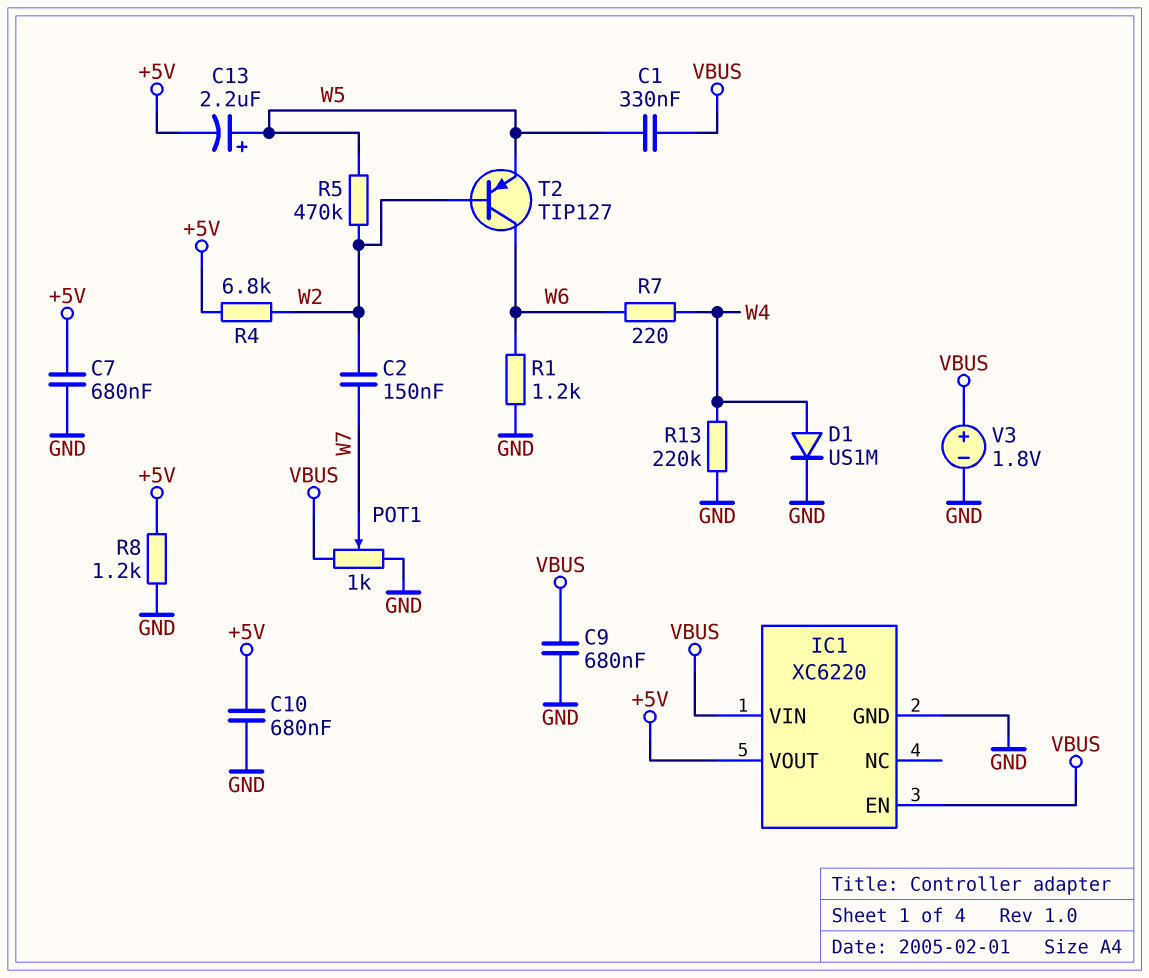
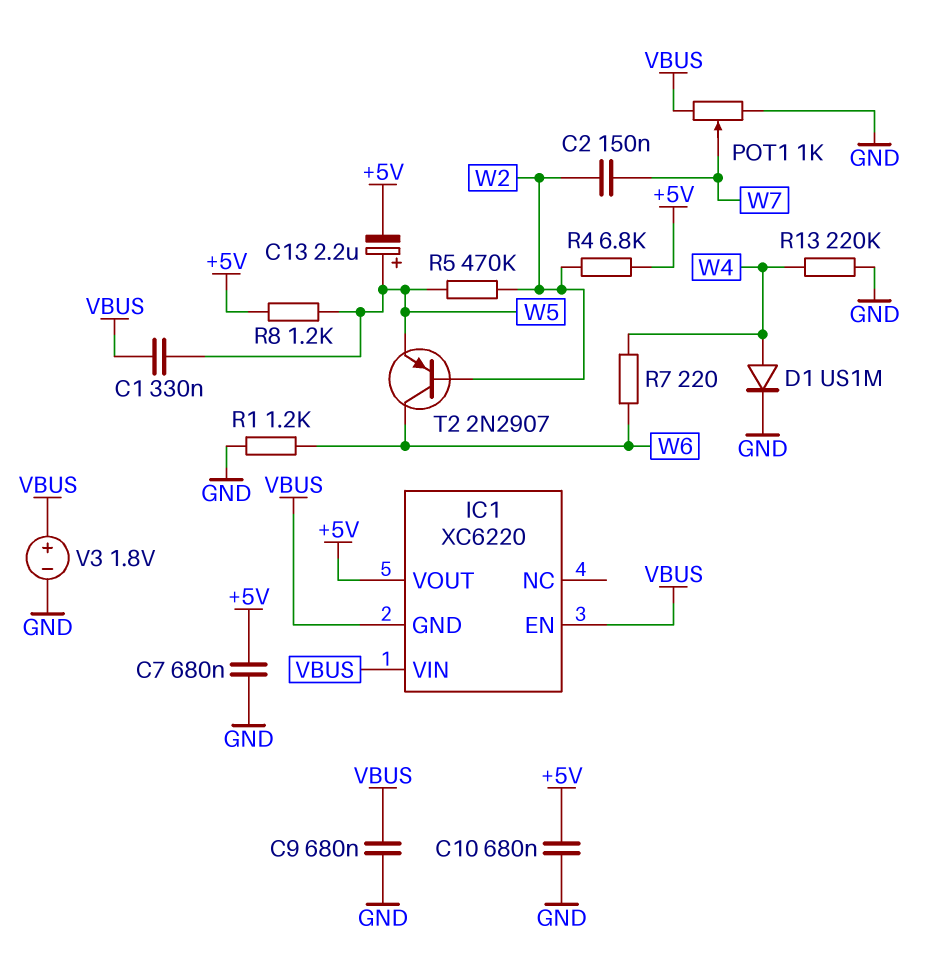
IC1 pin GND: GND -> VBUS
R8: 1.2k (+5V, GND) -> 1.2k (+5V, W5)
T2: PNP TIP127 (B W2, C W6, E W5) -> PNP 2N2907 (B W2, C W6, E W5)

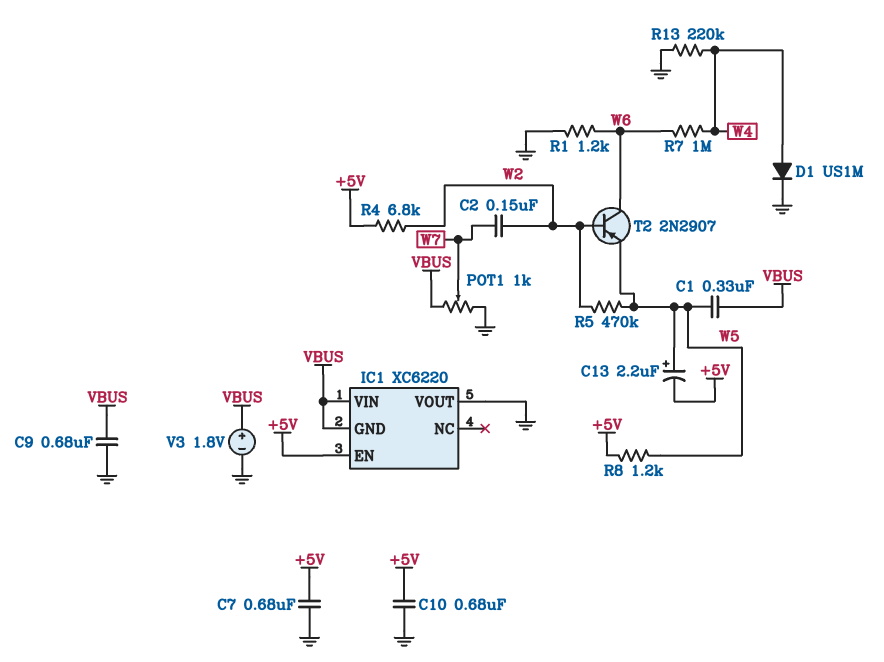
IC1 pin EN: VBUS -> +5V
IC1 pin VOUT: +5V -> GND
R7: 220 (W4, W6) -> 1M (W4, W6)

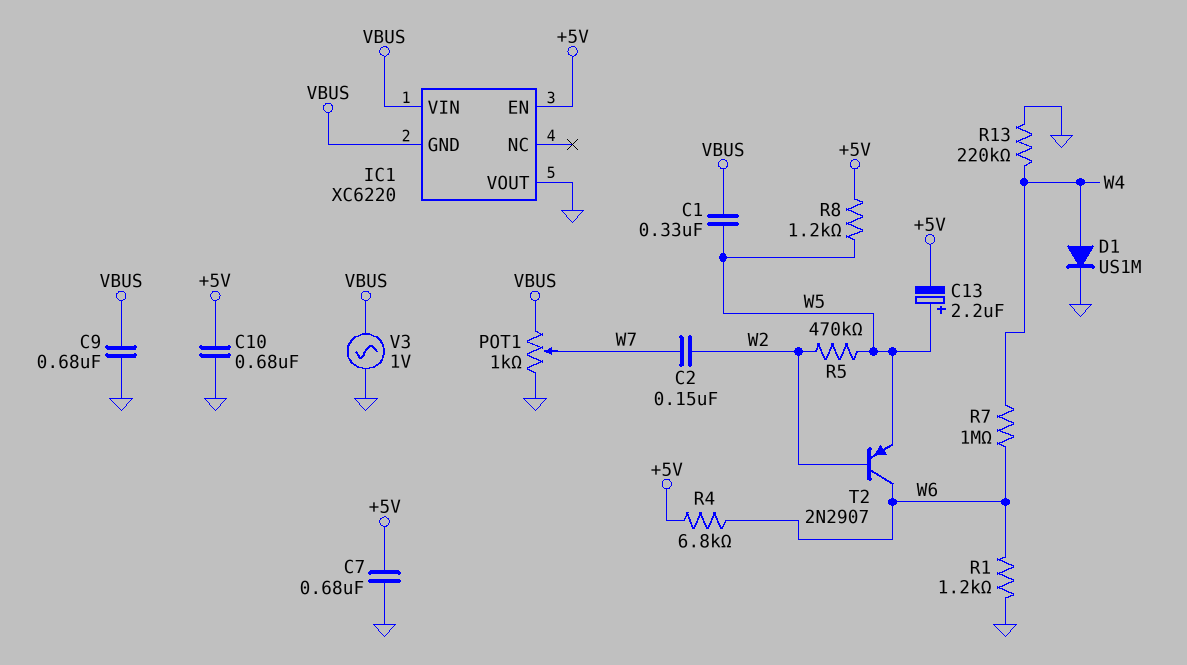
R4: 6.8k (+5V, W2) -> 6.8k (+5V, W6)
V3: 1.8V (plus VBUS, minus GND) -> AC 1V (GND, VBUS)

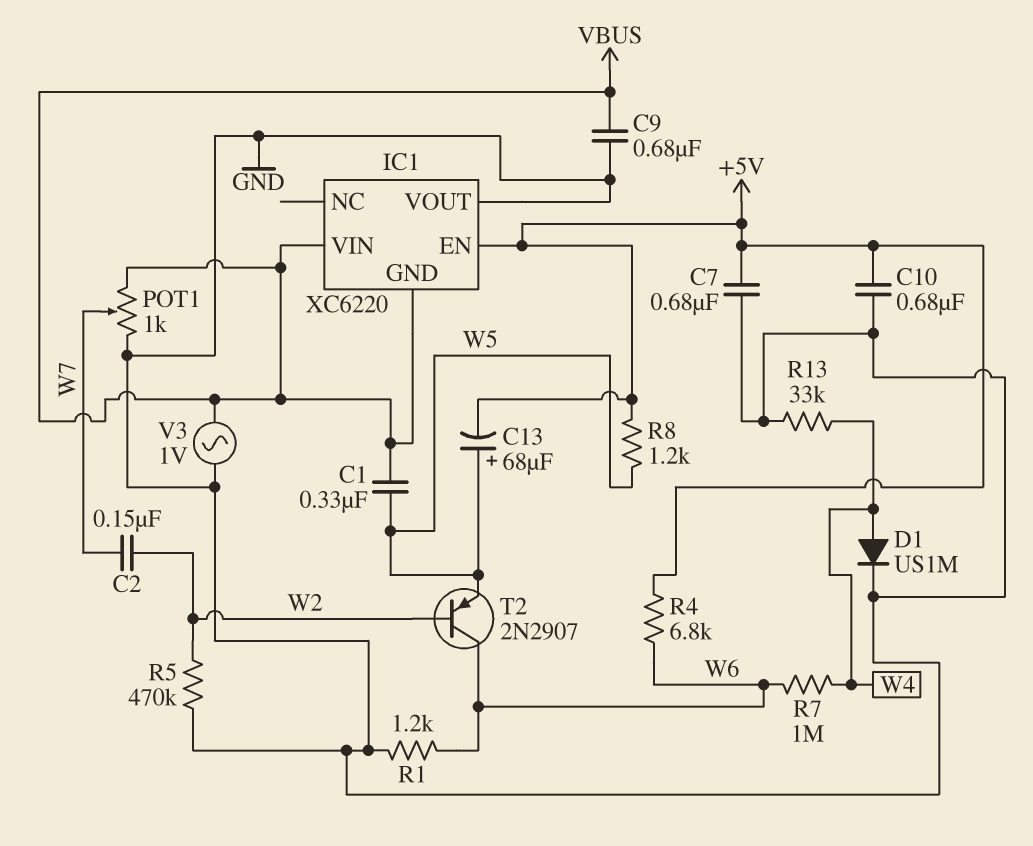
C13: 2.2uF (plus W5, minus +5V) -> 68uF (plus W5, minus +5V)
R5: 470k (W2, W5) -> 470k (GND, W2)
R13: 220k (GND, W4) -> 33k (GND, W4)

